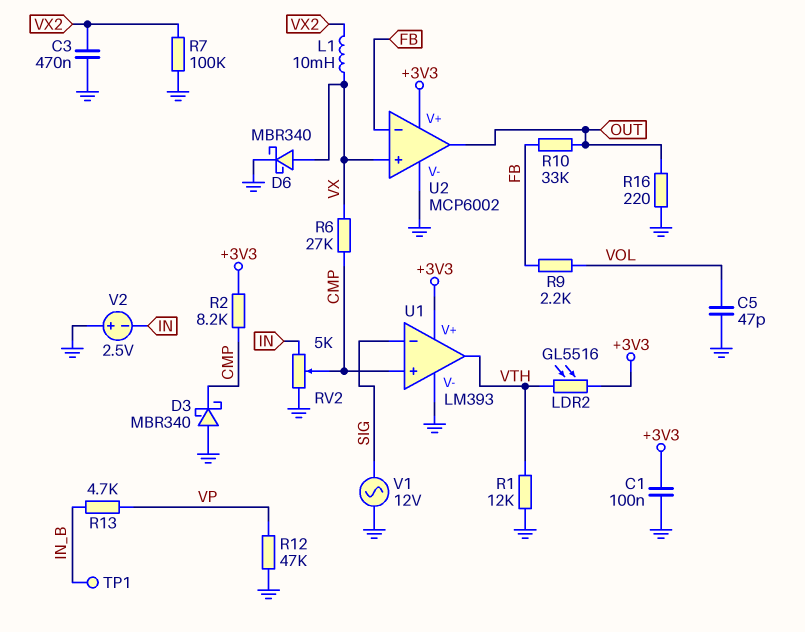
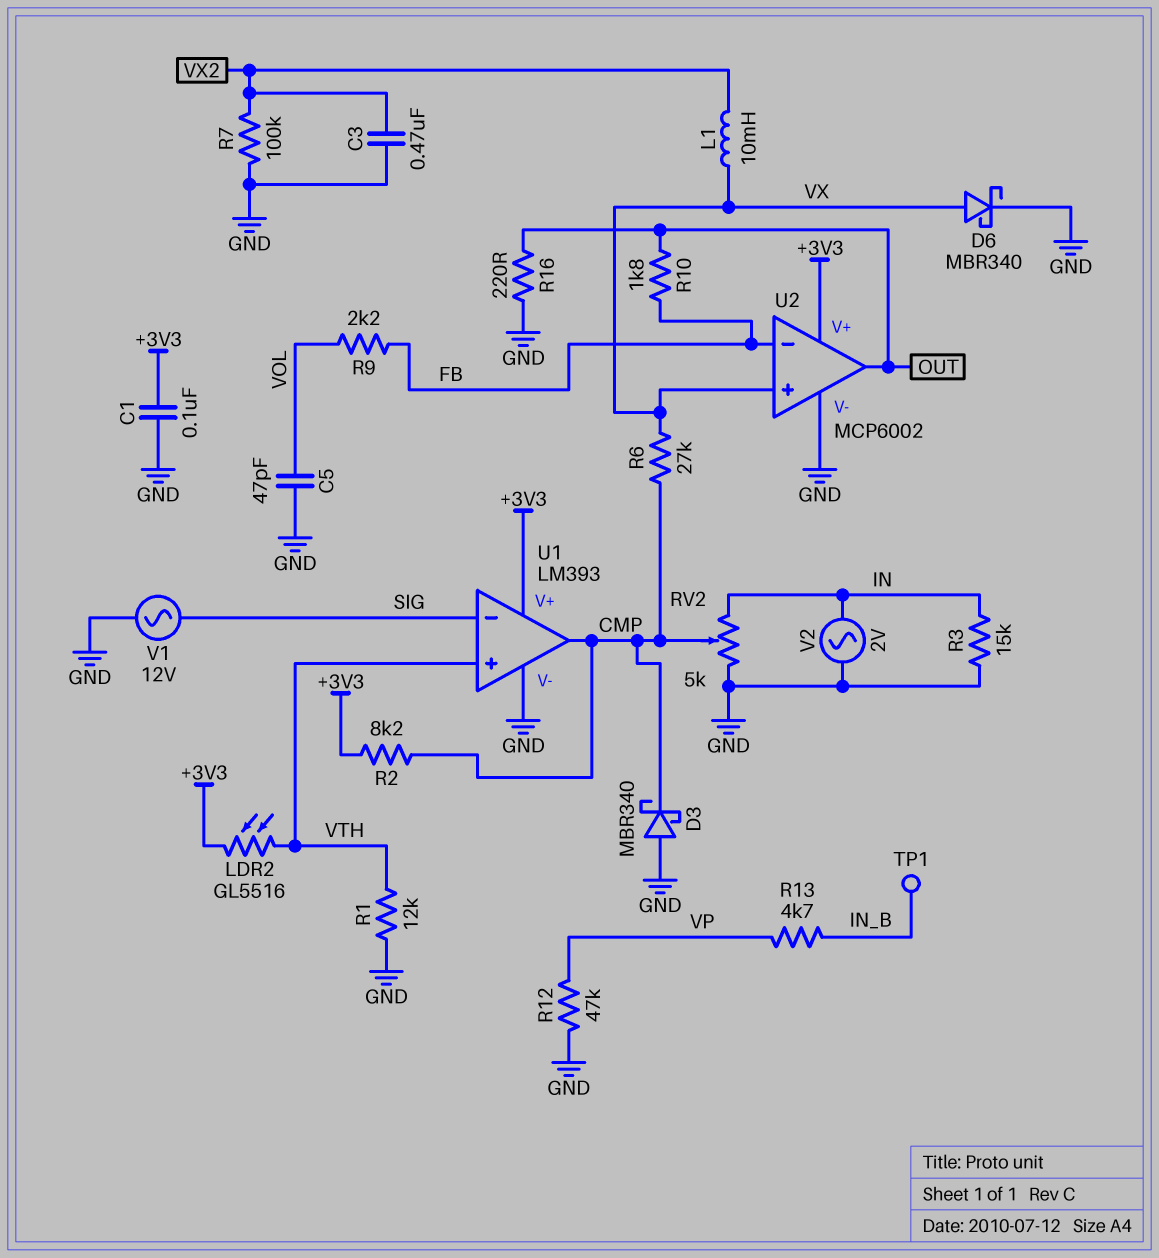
R3: none -> 15k (GND, IN)
R10: 33k (FB, OUT) -> 1.8k (FB, OUT)
U1 pin in+: CMP -> VTH
U1 pin out: VTH -> CMP
V2: 2.5V (plus GND, minus IN) -> AC 2V (GND, IN)

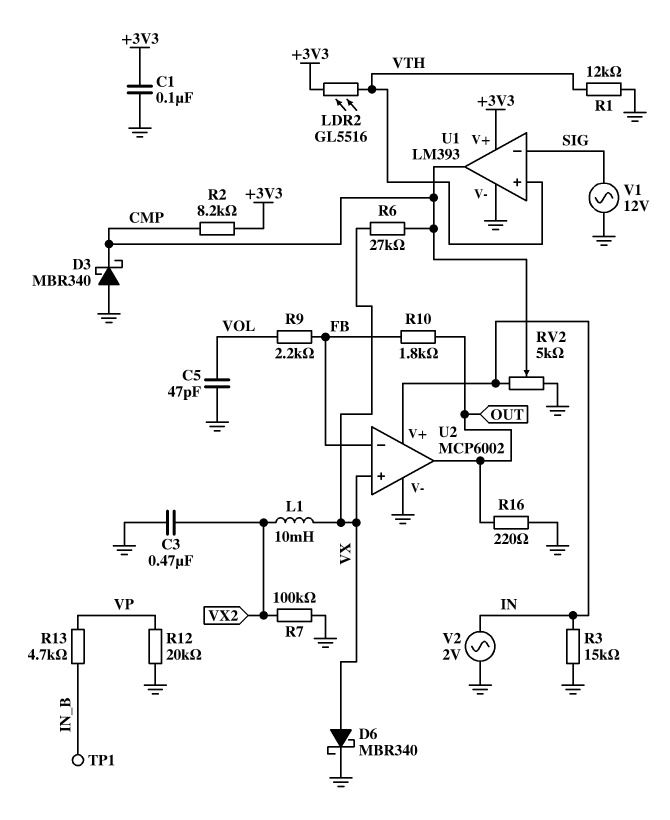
R12: 47k (GND, VP) -> 20k (GND, VP)
U2 pin V+: +3V3 -> IN

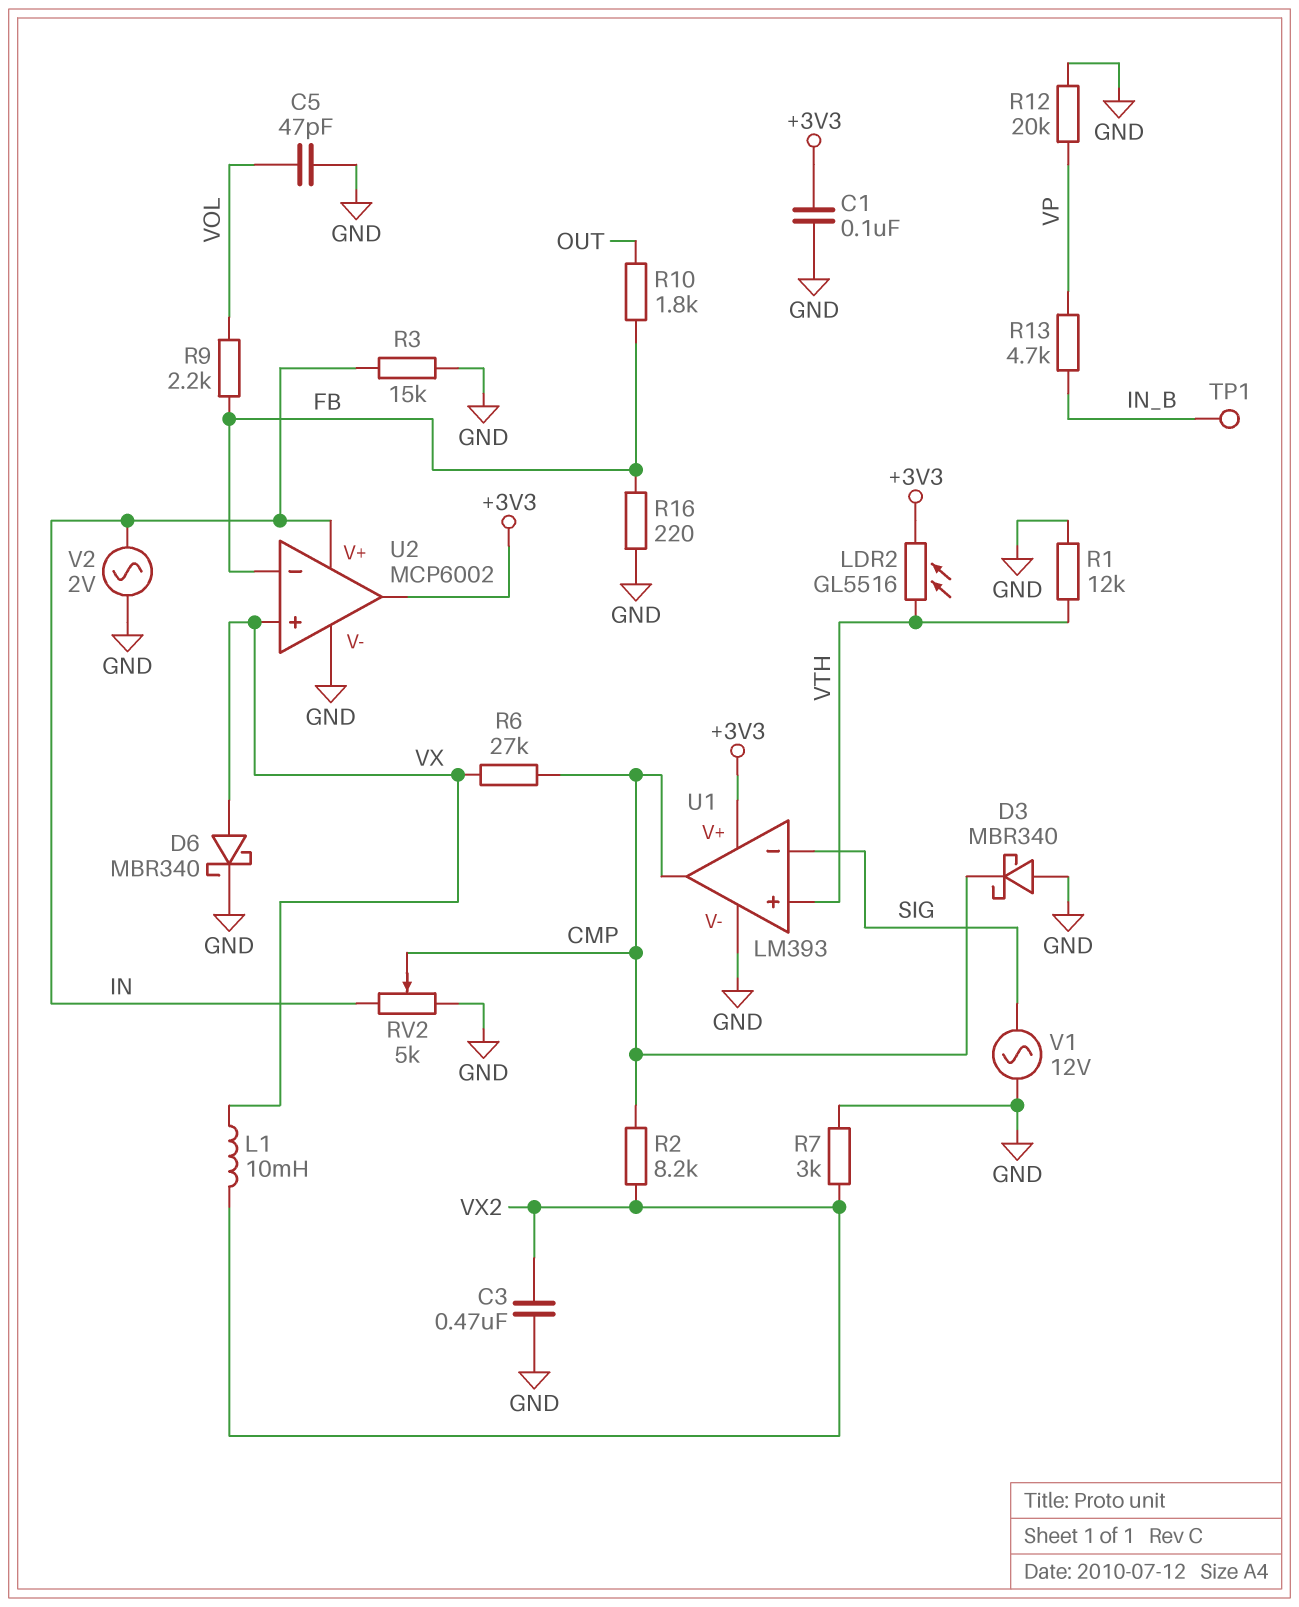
R2: 8.2k (+3V3, CMP) -> 8.2k (CMP, VX2)
R7: 100k (GND, VX2) -> 3k (GND, VX2)
R16: 220 (GND, OUT) -> 220 (FB, GND)
U2 pin out: OUT -> +3V3

